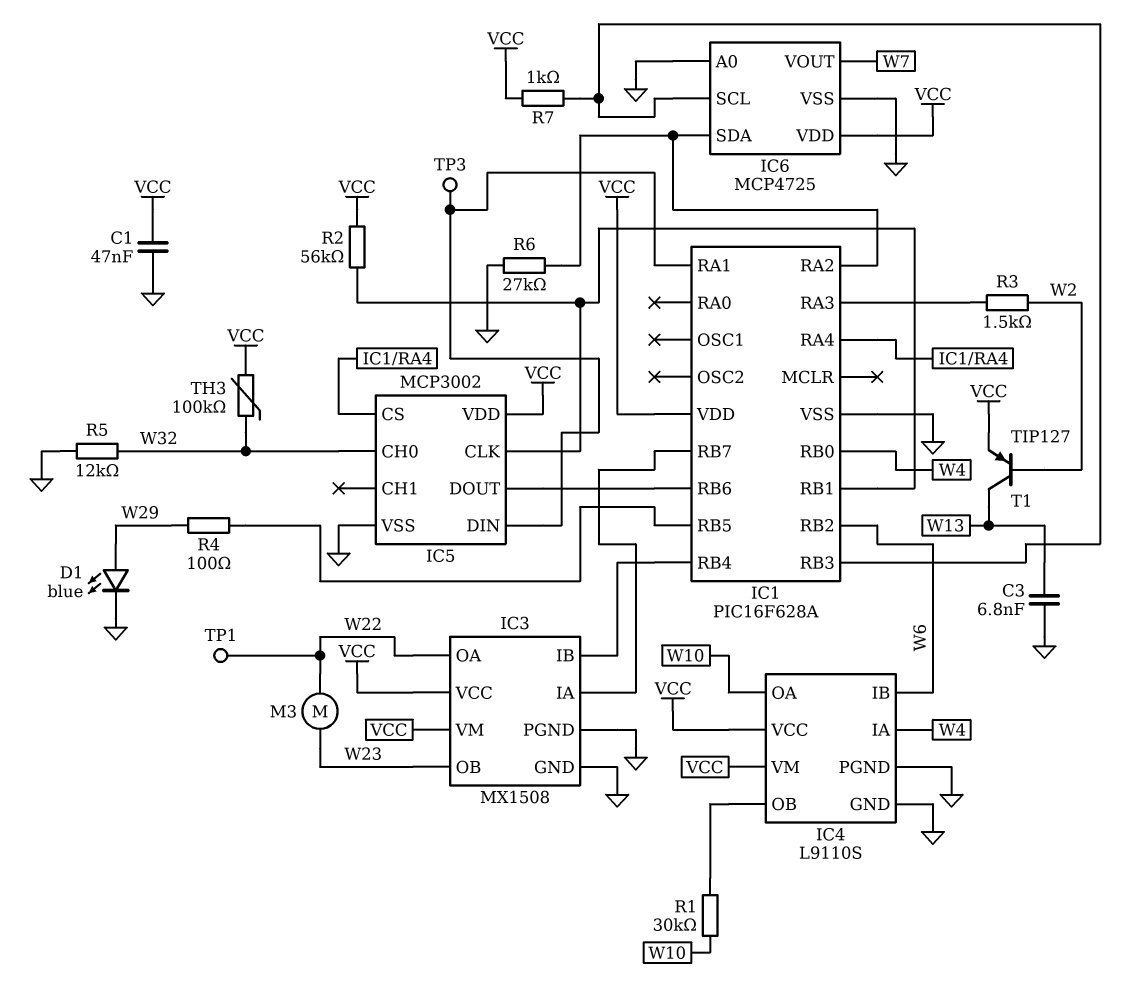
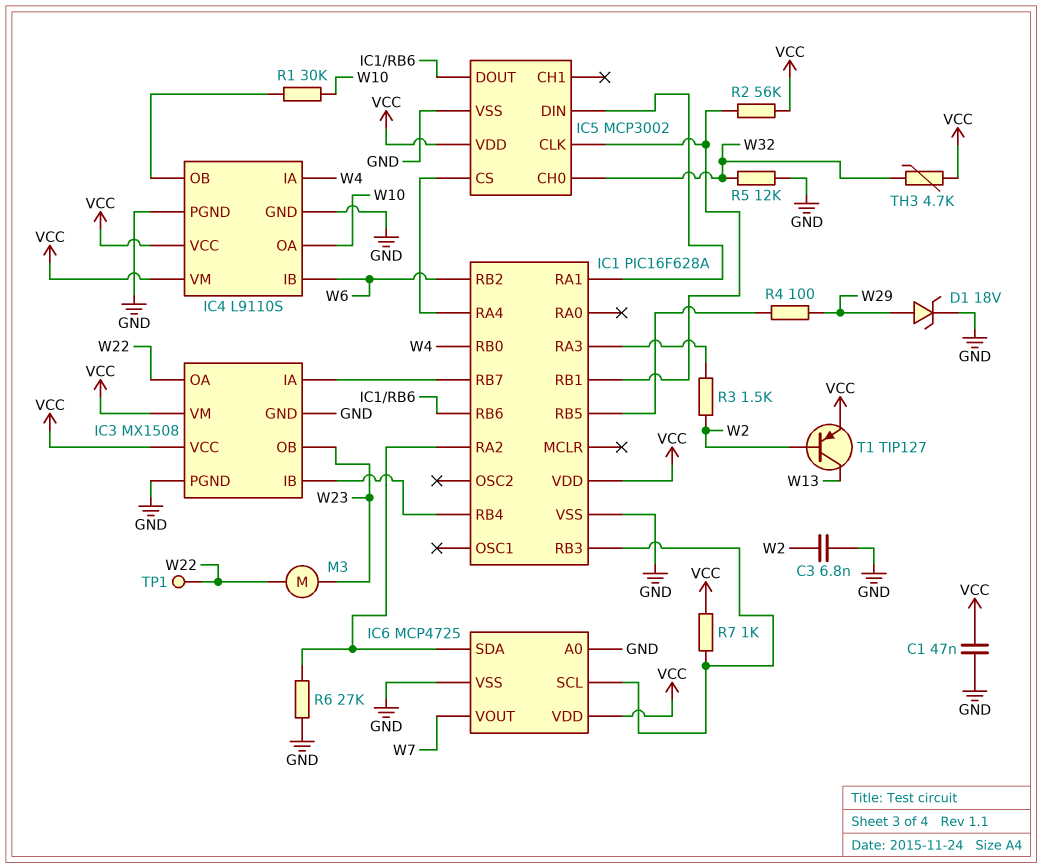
C3: 6.8nF (GND, W13) -> 6.8nF (GND, W2)
D1: LED blue (A W29, K GND) -> zener 18V (A W29, K GND)
TH3: 100k (VCC, W32) -> 4.7k (VCC, W32)
TP3: test point (IC1/RA1) -> none

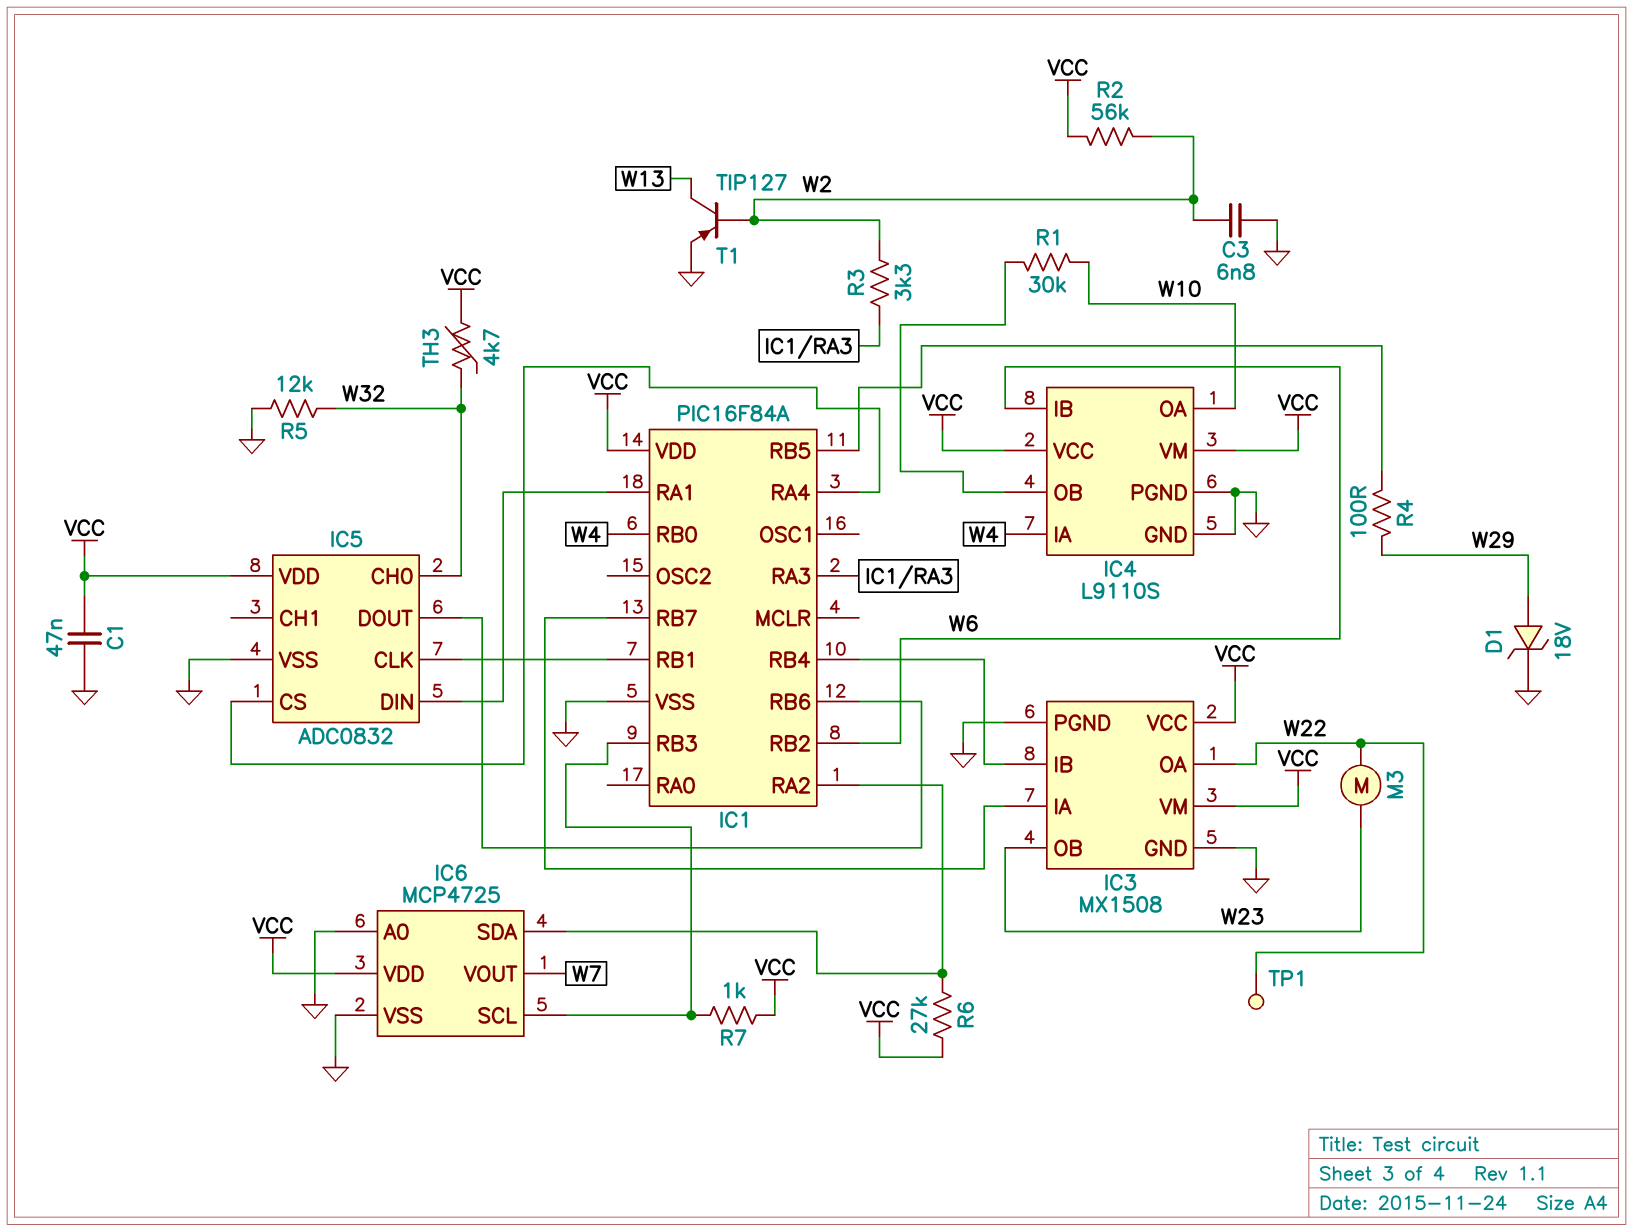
IC1: PIC16F628A -> PIC16F84A
IC5: MCP3002 -> ADC0832
R2: 56k (IC1/RB1, VCC) -> 56k (VCC, W2)
R3: 1.5k (IC1/RA3, W2) -> 3.3k (IC1/RA3, W2)
R6: 27k (GND, IC1/RA2) -> 27k (IC1/RA2, VCC)
T1: PNP TIP127 (B W2, C W13, E VCC) -> PNP TIP127 (B W2, C W13, E GND)

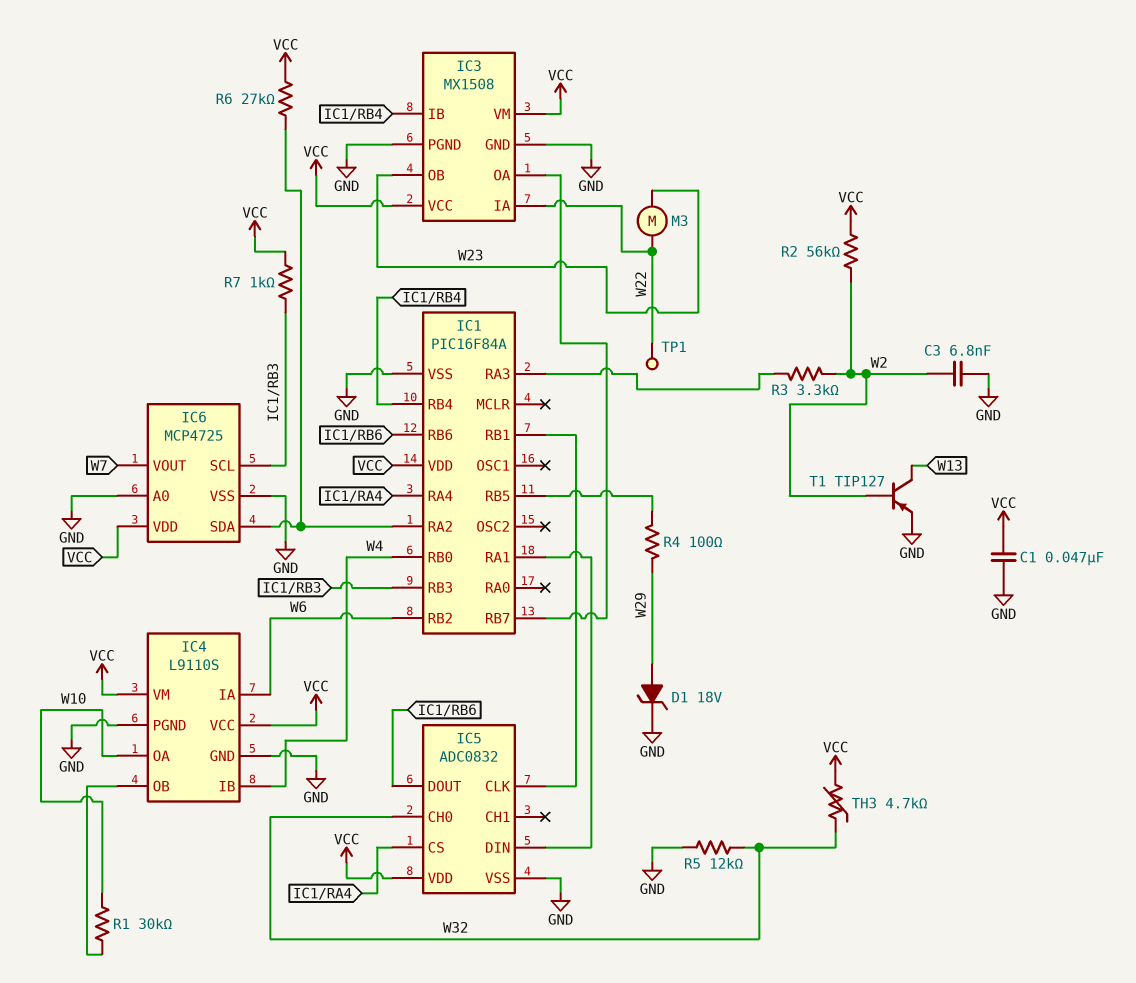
IC3 pin IA: IC1/RB7 -> W22
IC3 pin OA: W22 -> IC1/RB7
IC4 pin IA: W4 -> W6
IC4 pin IB: W6 -> W4

